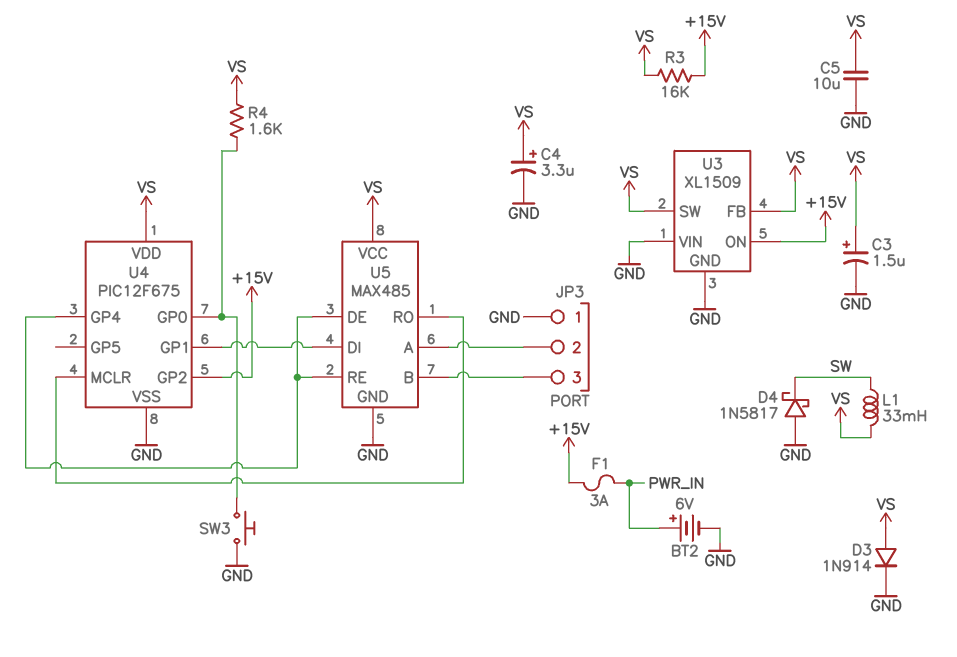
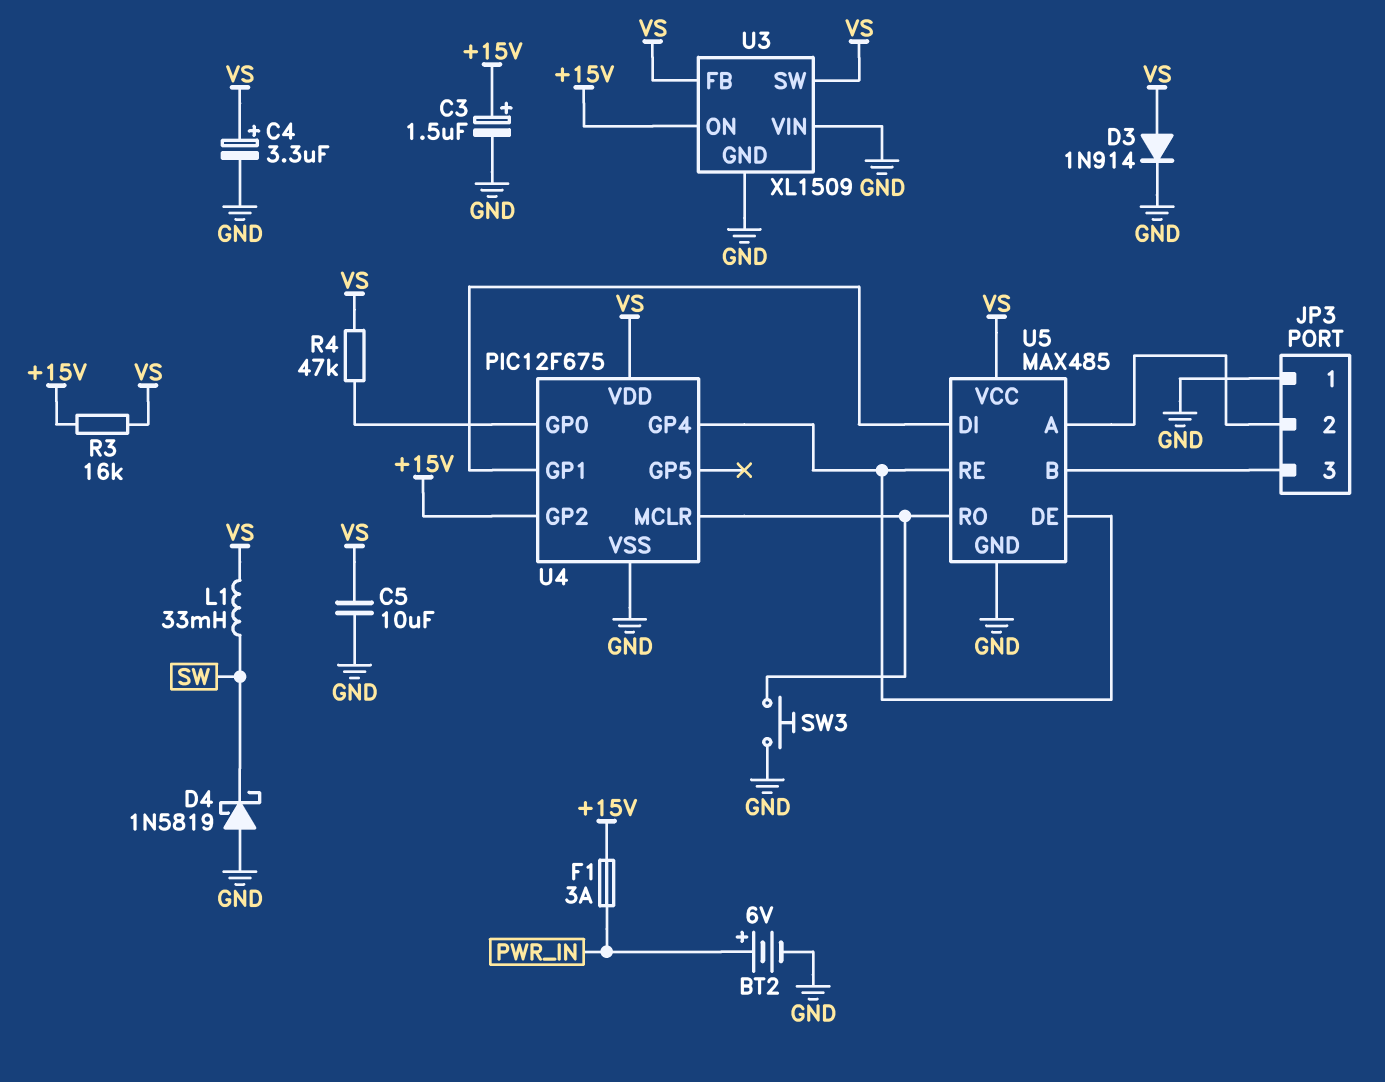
C3: 1.5uF (plus VS, minus GND) -> 1.5uF (plus +15V, minus GND)
D4: schottky 1N5817 (A GND, K SW) -> schottky 1N5819 (A GND, K SW)
R4: 1.6k (U4/GP0, VS) -> 47k (U4/GP0, VS)
SW3: button (GND, U4/GP0) -> button (GND, U4/MCLR)

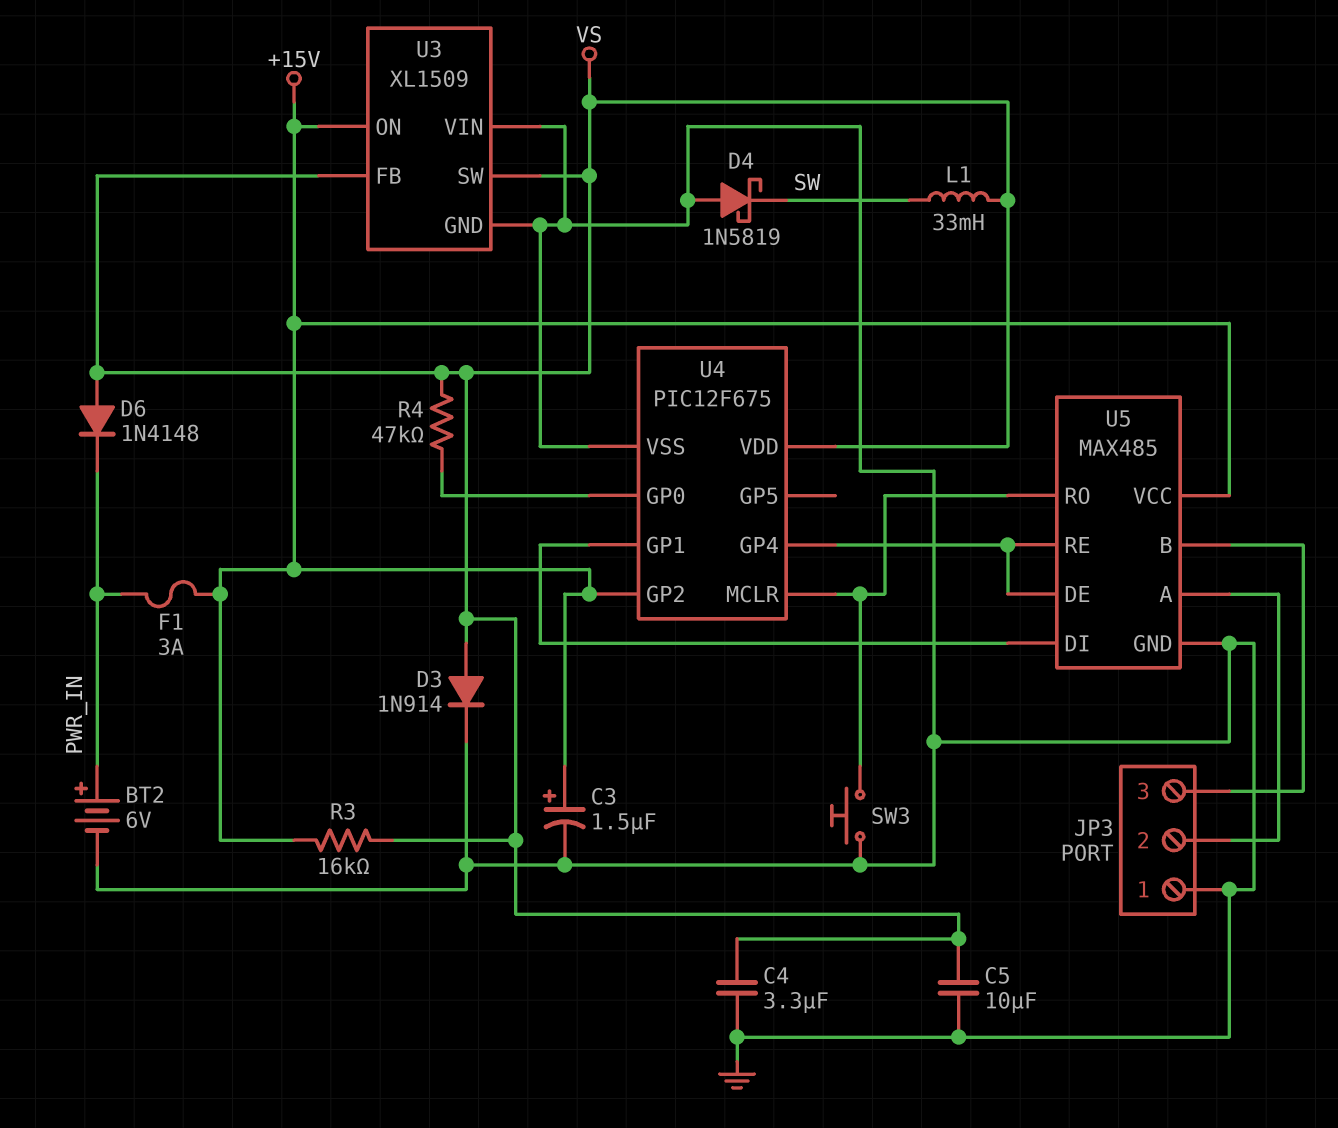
C4: 3.3uF (plus VS, minus GND) -> 3.3uF (GND, VS)
D6: none -> diode 1N4148 (A VS, K PWR_IN)
U5 pin VCC: VS -> +15V

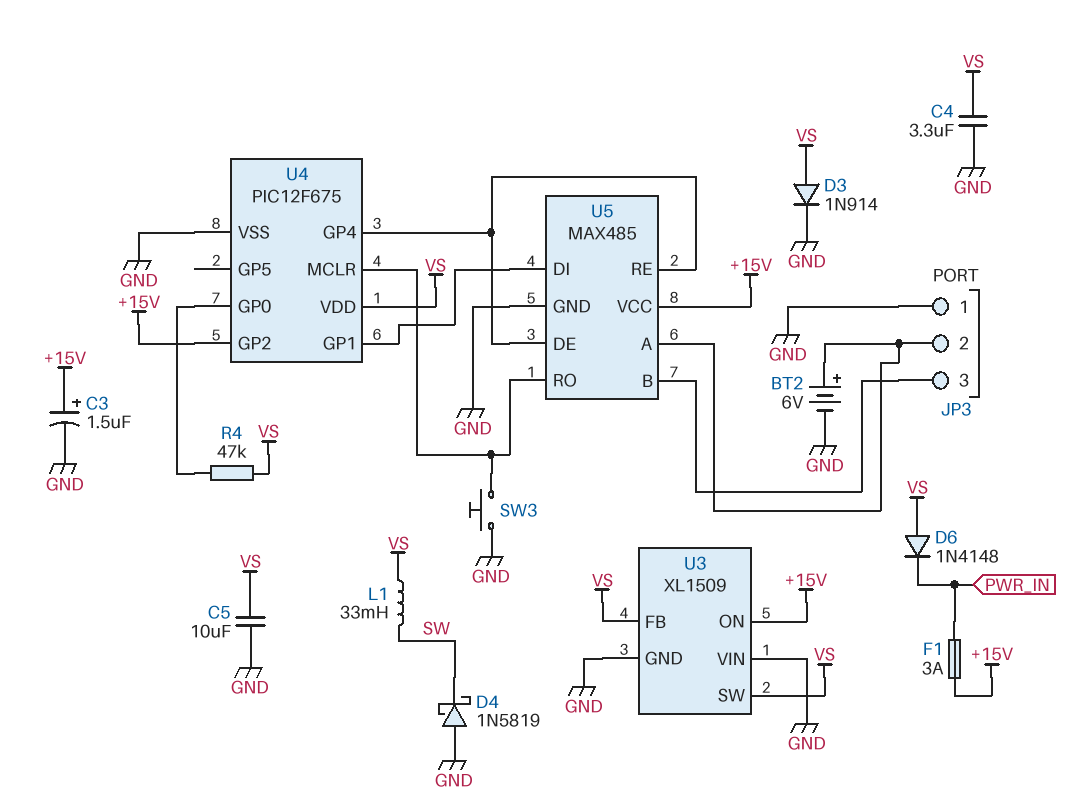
BT2: 6V (plus PWR_IN, minus GND) -> 6V (plus JP3/2, minus GND)
R3: 16k (+15V, VS) -> none

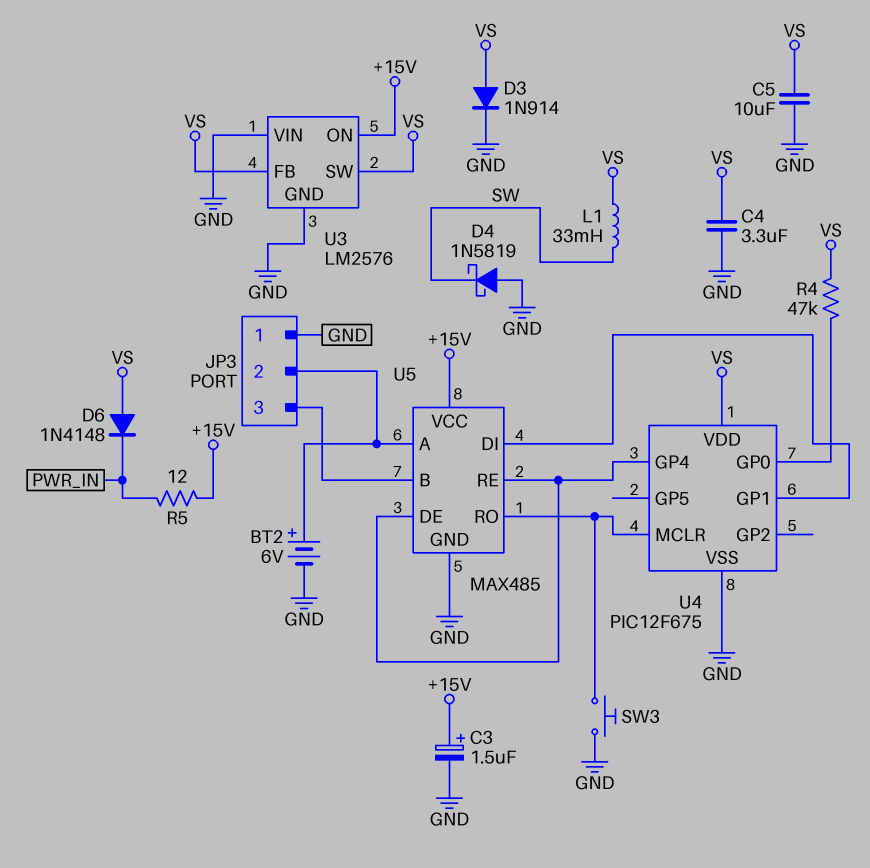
F1: 3A (+15V, PWR_IN) -> none
R5: none -> 12 (+15V, PWR_IN)
U3: XL1509 -> LM2576
U4 pin GP2: +15V -> none

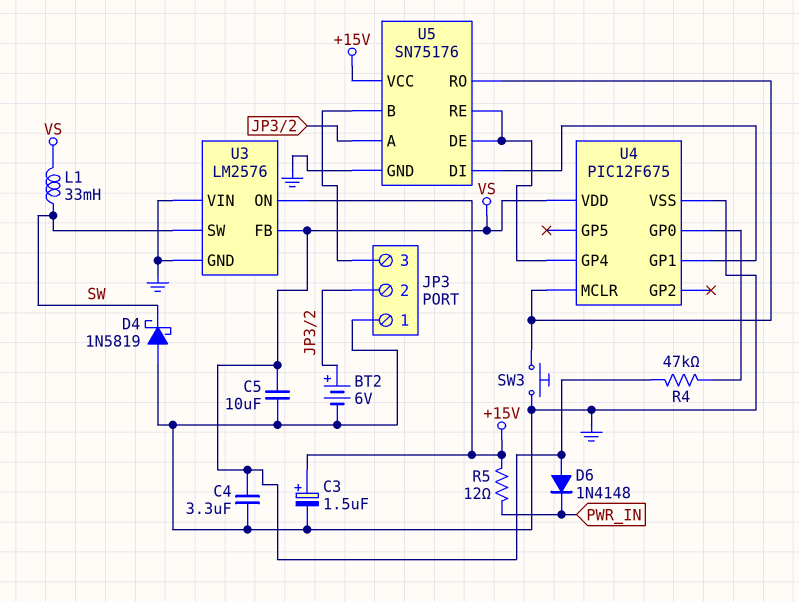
D3: diode 1N914 (A VS, K GND) -> none
U3 pin SW: VS -> SW
U5: MAX485 -> SN75176

